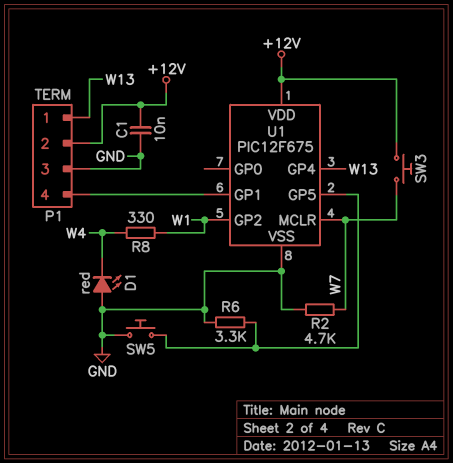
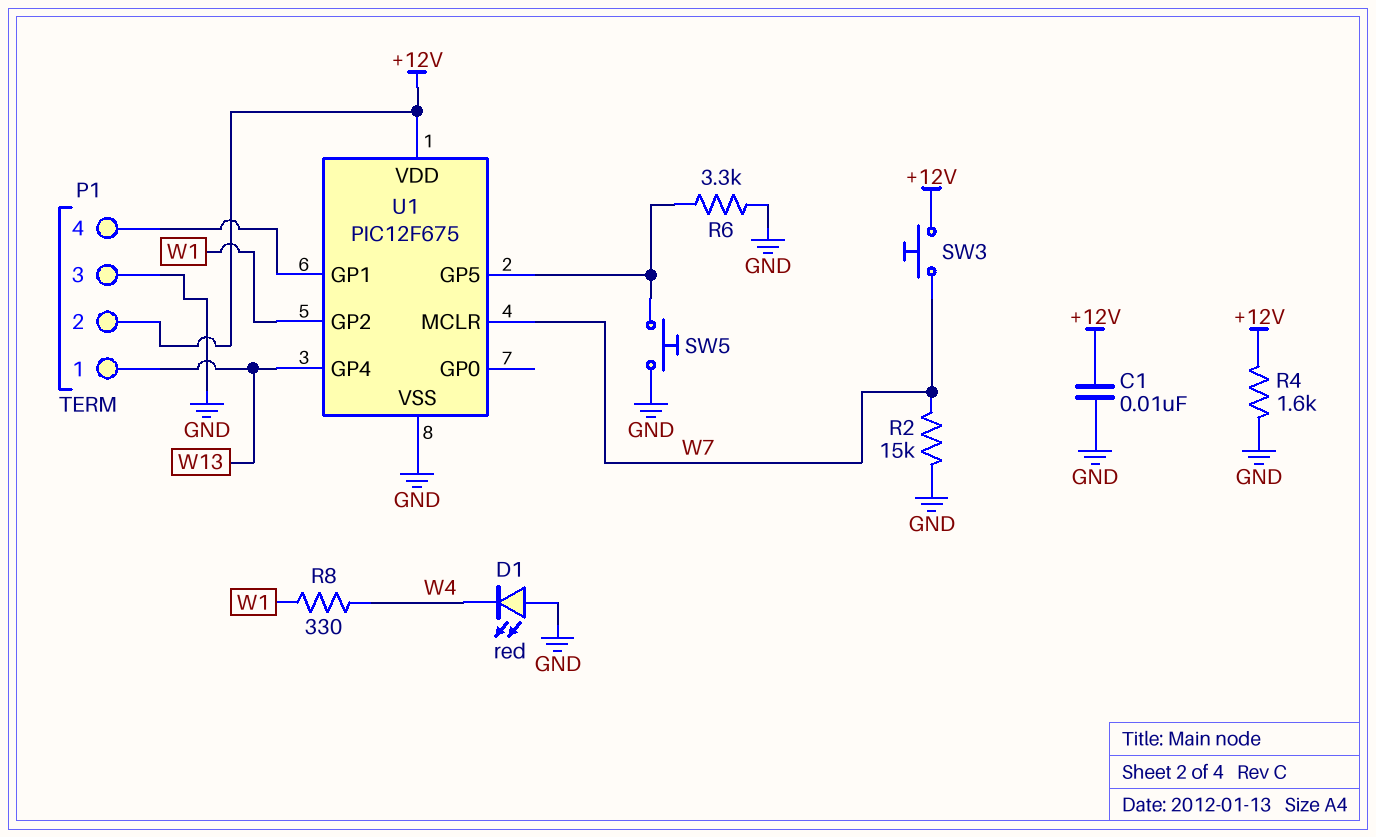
R2: 4.7k (GND, W7) -> 15k (GND, W7)
R4: none -> 1.6k (+12V, GND)

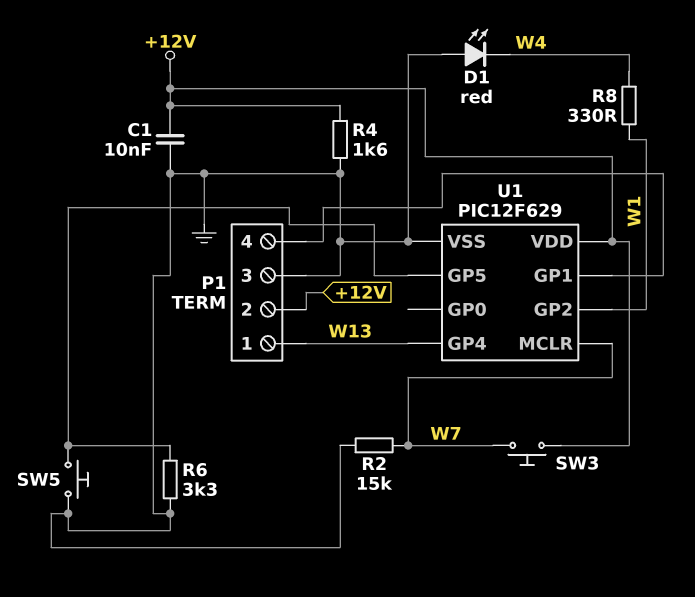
U1: PIC12F675 -> PIC12F629

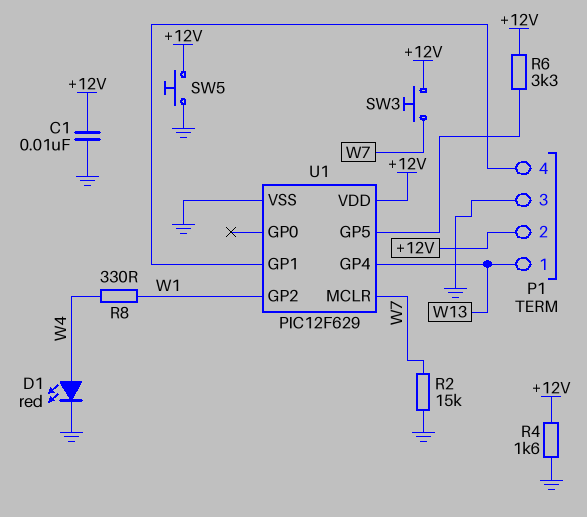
D1: LED red (A GND, K W4) -> LED red (A W4, K GND)
R6: 3.3k (GND, U1/GP5) -> 3.3k (+12V, U1/GP5)
SW5: button (GND, U1/GP5) -> button (+12V, GND)

